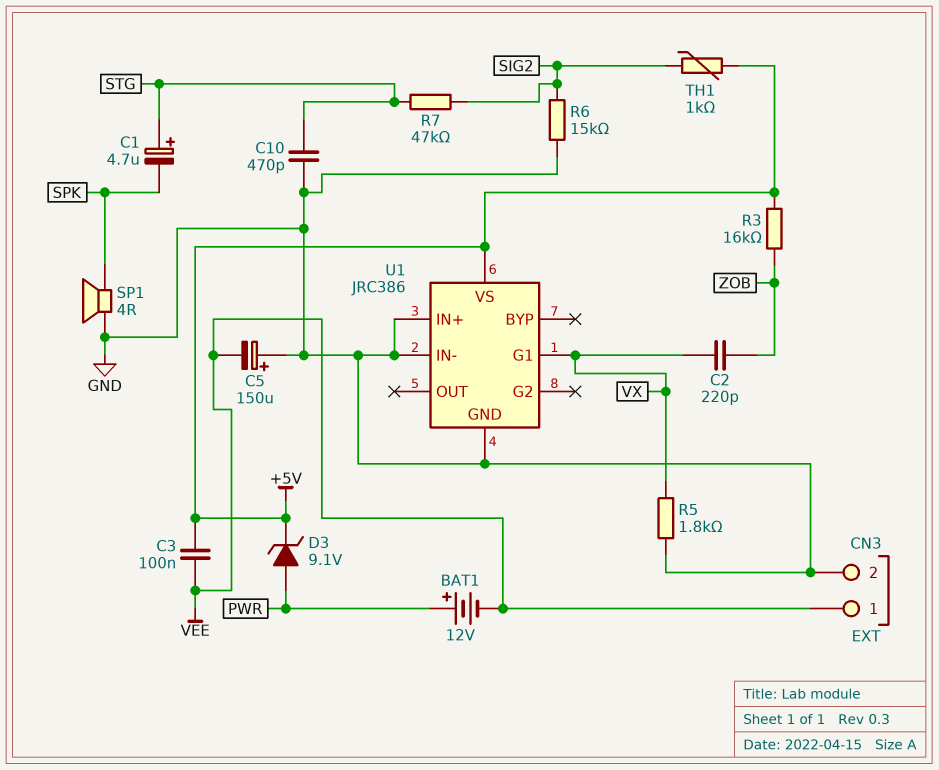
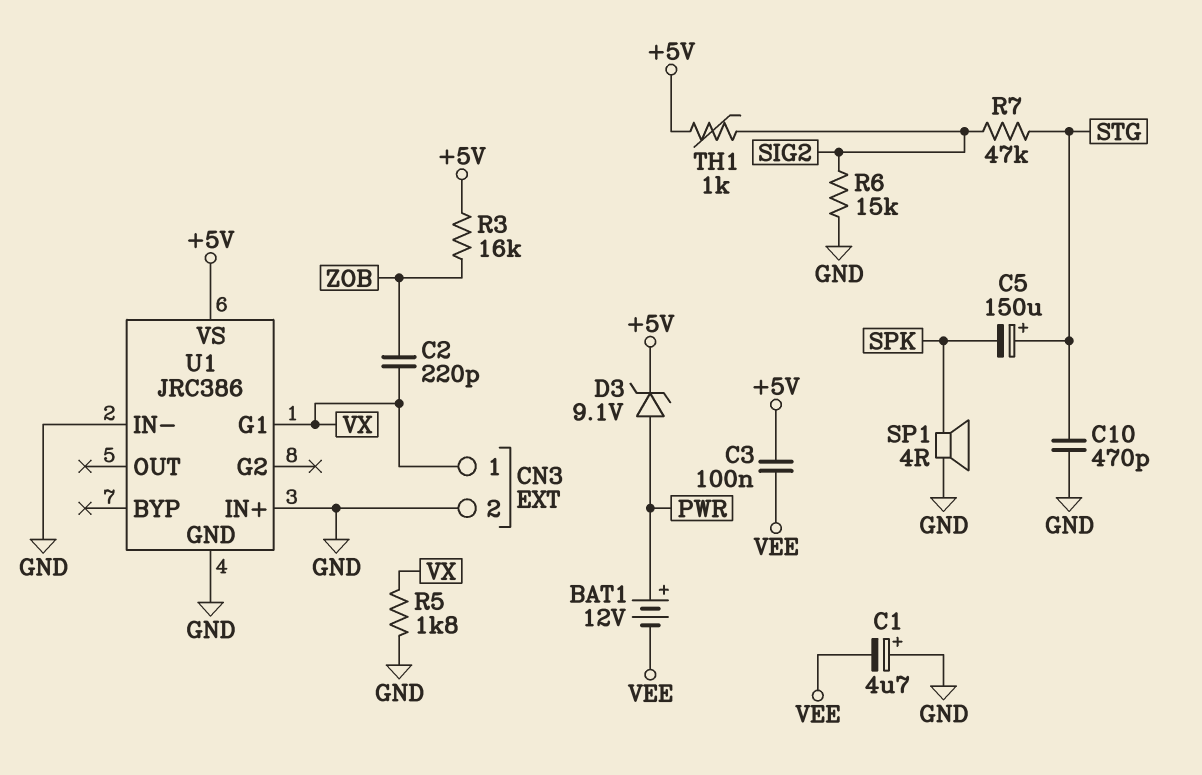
C1: 4.7uF (plus STG, minus SPK) -> 4.7uF (plus GND, minus VEE)
C5: 150uF (plus GND, minus VEE) -> 150uF (plus STG, minus SPK)
CN3 pin 1: VEE -> VX

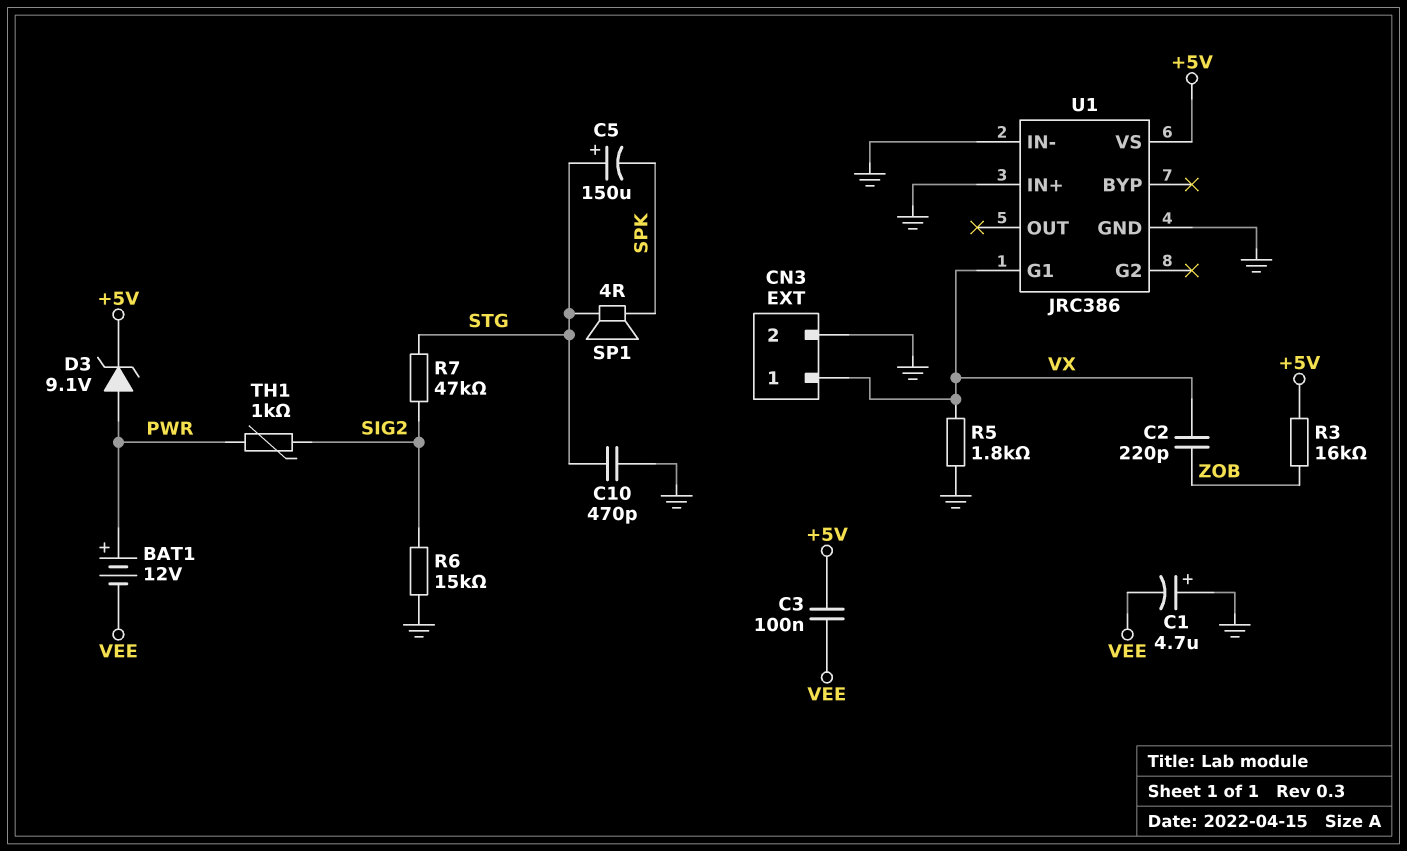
SP1: speaker 4R (GND, SPK) -> speaker 4R (SPK, STG)
TH1: 1k (+5V, SIG2) -> 1k (PWR, SIG2)

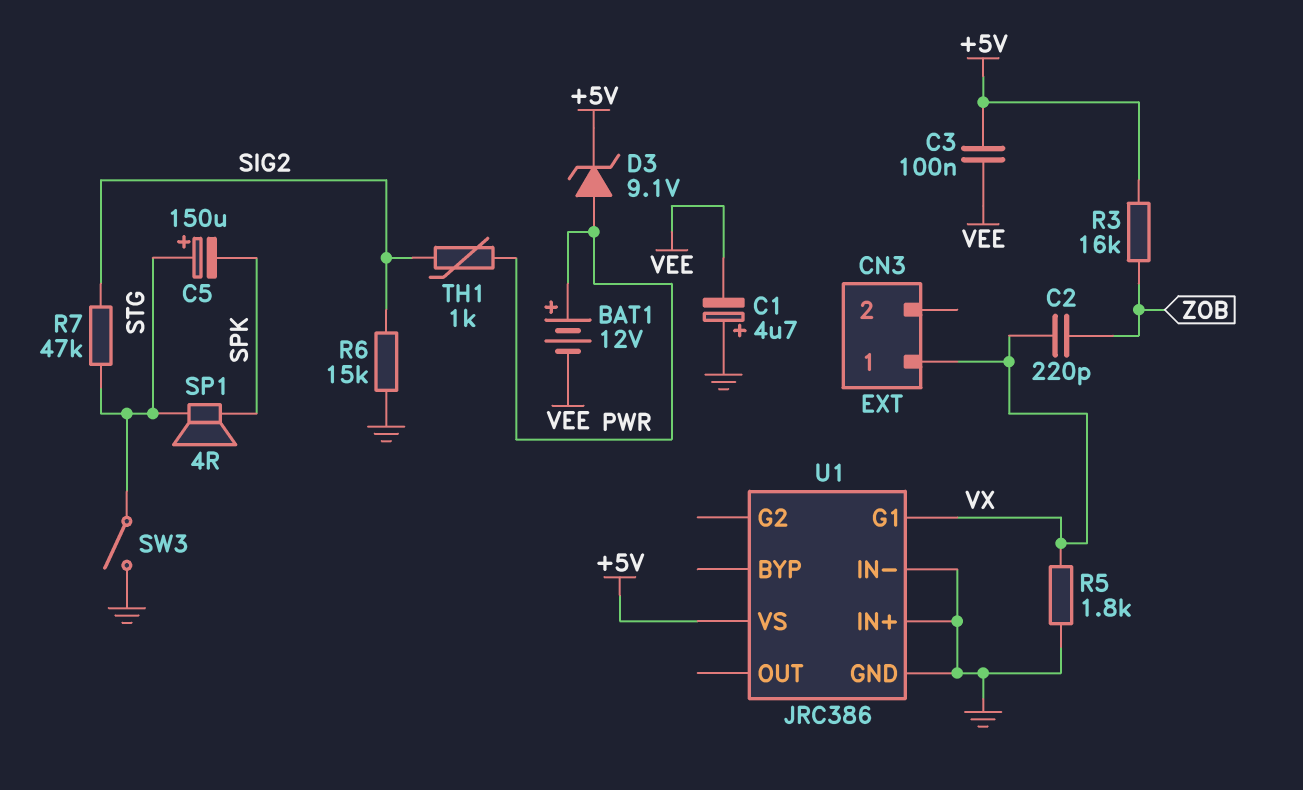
C10: 470pF (GND, STG) -> none
CN3 pin 2: GND -> none
SW3: none -> switch (GND, STG)

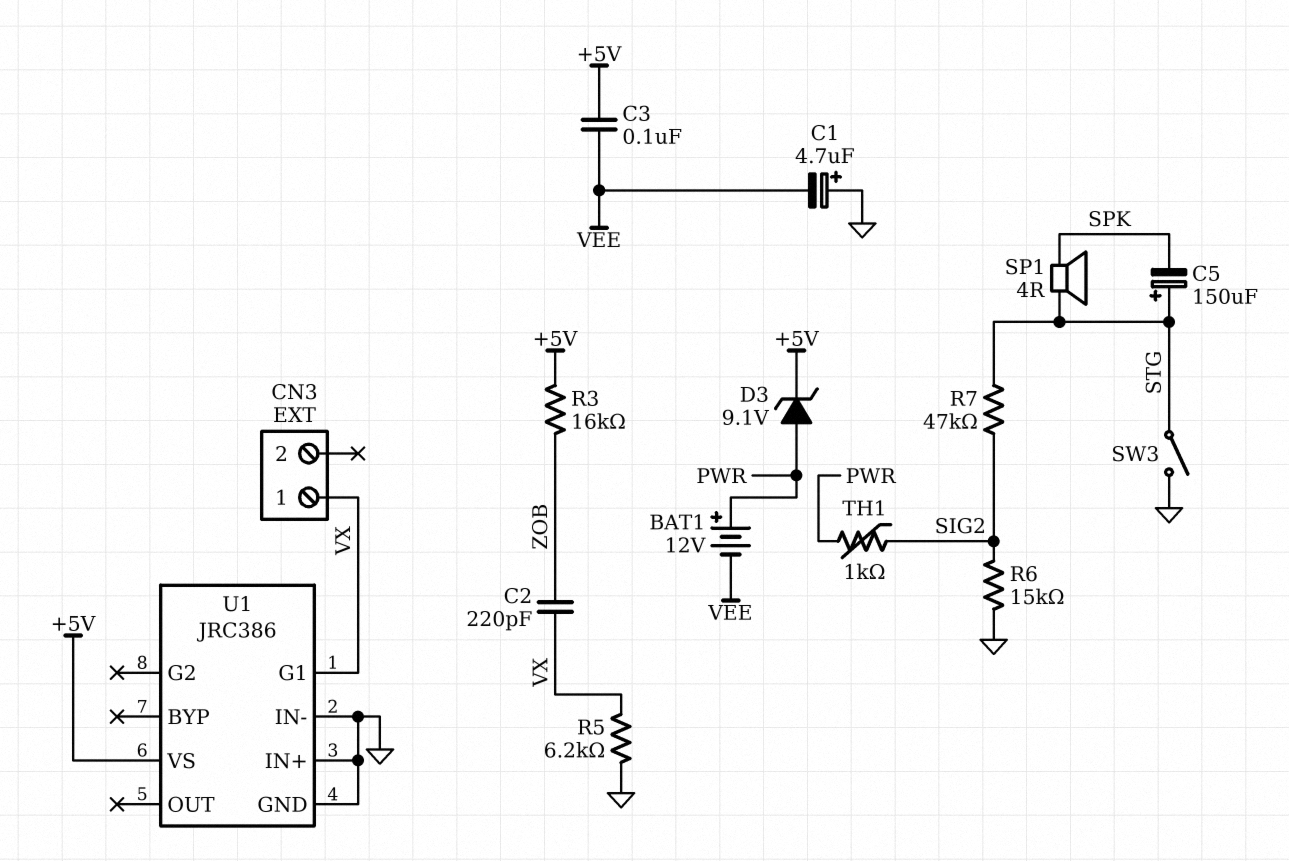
R5: 1.8k (GND, VX) -> 6.2k (GND, VX)

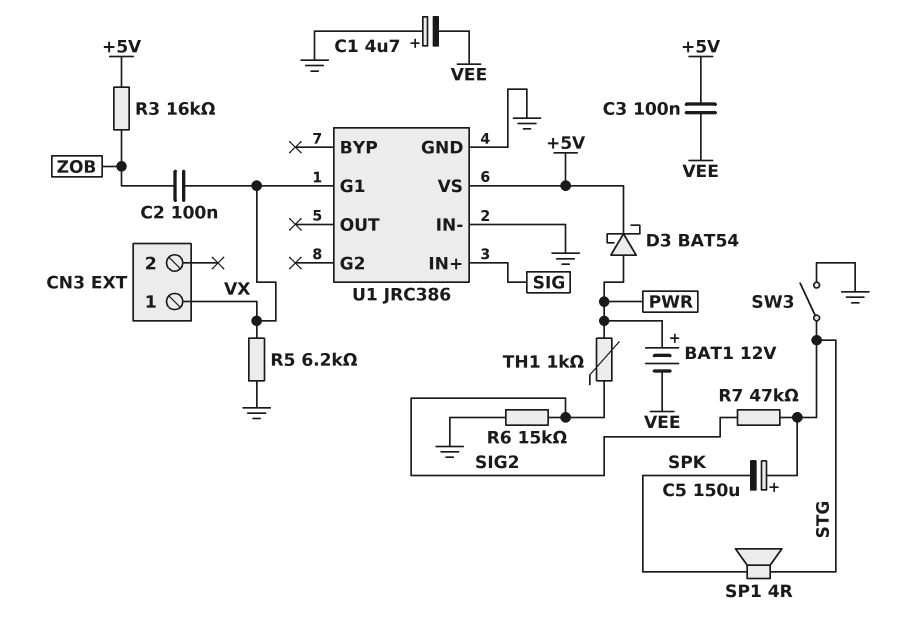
C2: 220pF (VX, ZOB) -> 100nF (VX, ZOB)
D3: zener 9.1V (A PWR, K +5V) -> schottky BAT54 (A PWR, K +5V)
U1 pin IN+: GND -> SIG

